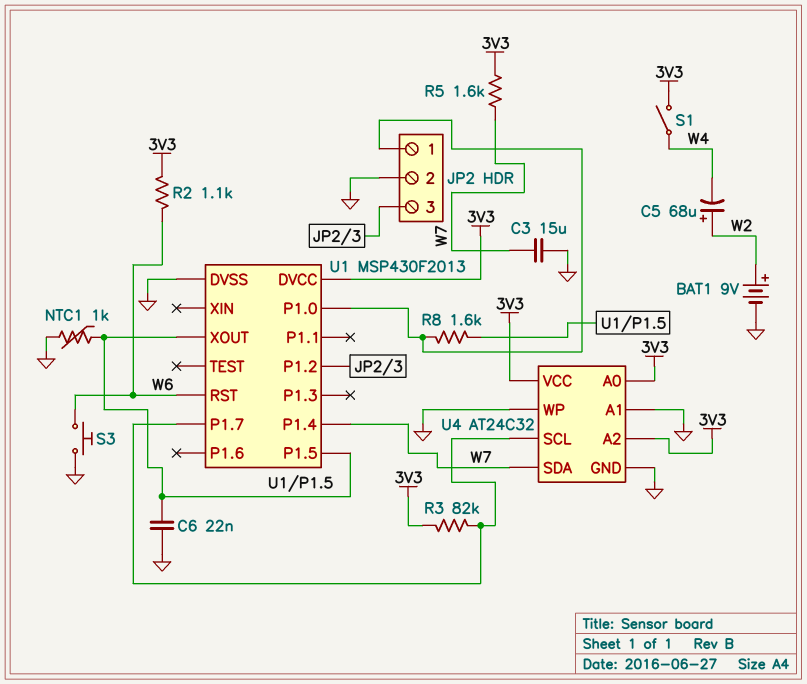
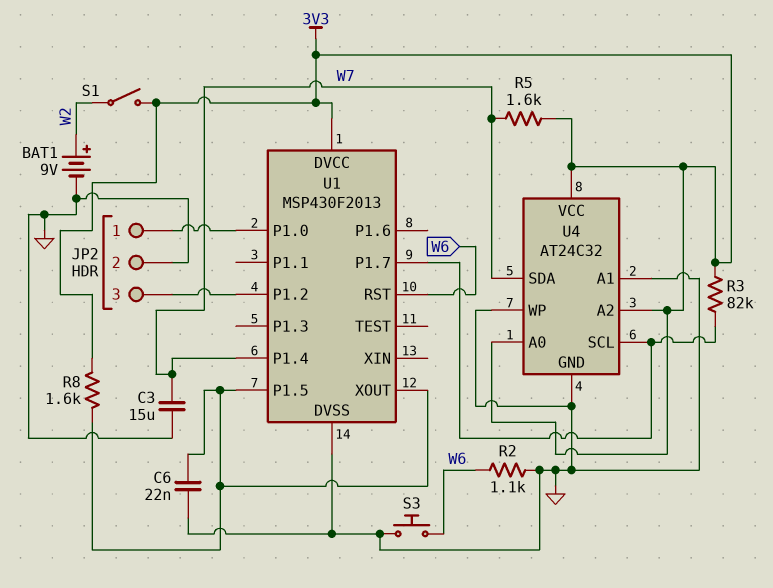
C5: 68uF (plus W2, minus W4) -> none
NTC1: 1k (GND, U1/P1.5) -> none
R2: 1.1k (3V3, W6) -> 1.1k (GND, W6)
R8: 1.6k (JP2/1, U1/P1.5) -> 1.6k (3V3, U1/P1.5)
S1: switch (3V3, W4) -> switch (3V3, W2)

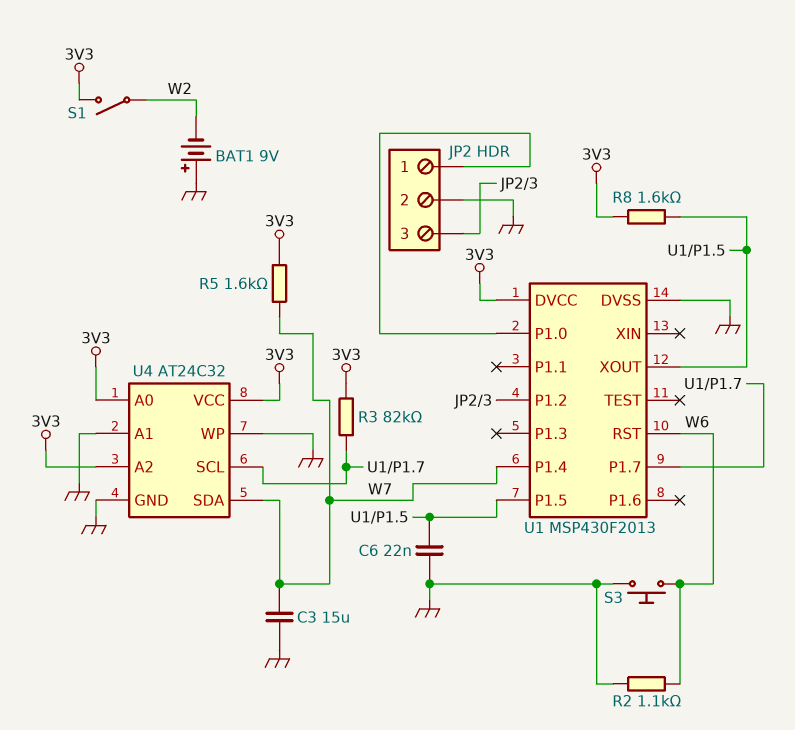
BAT1: 9V (plus W2, minus GND) -> 9V (plus GND, minus W2)

